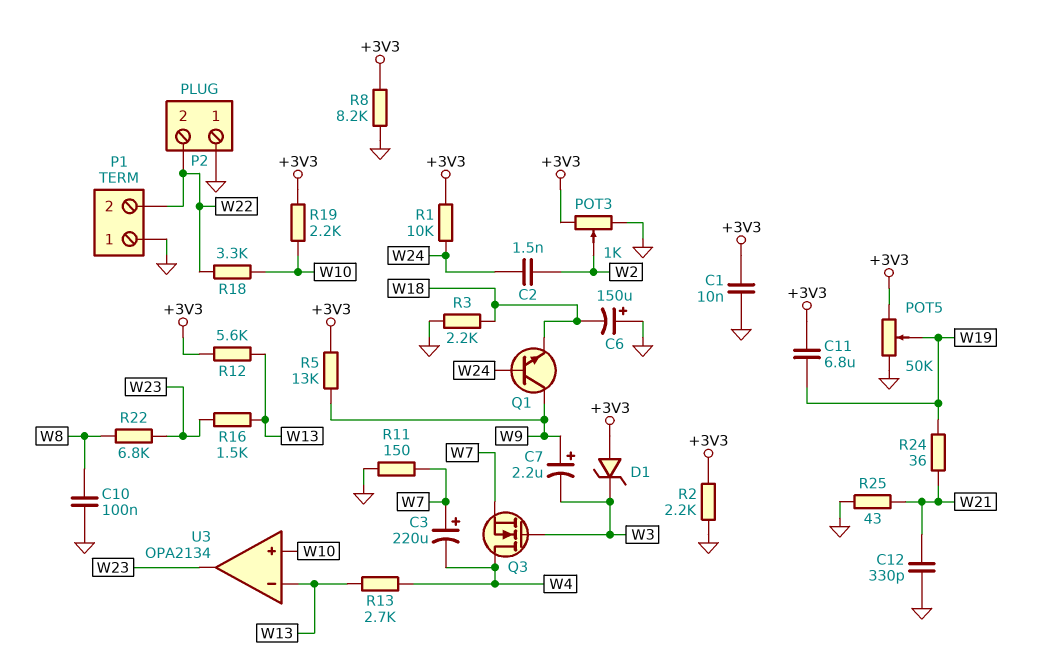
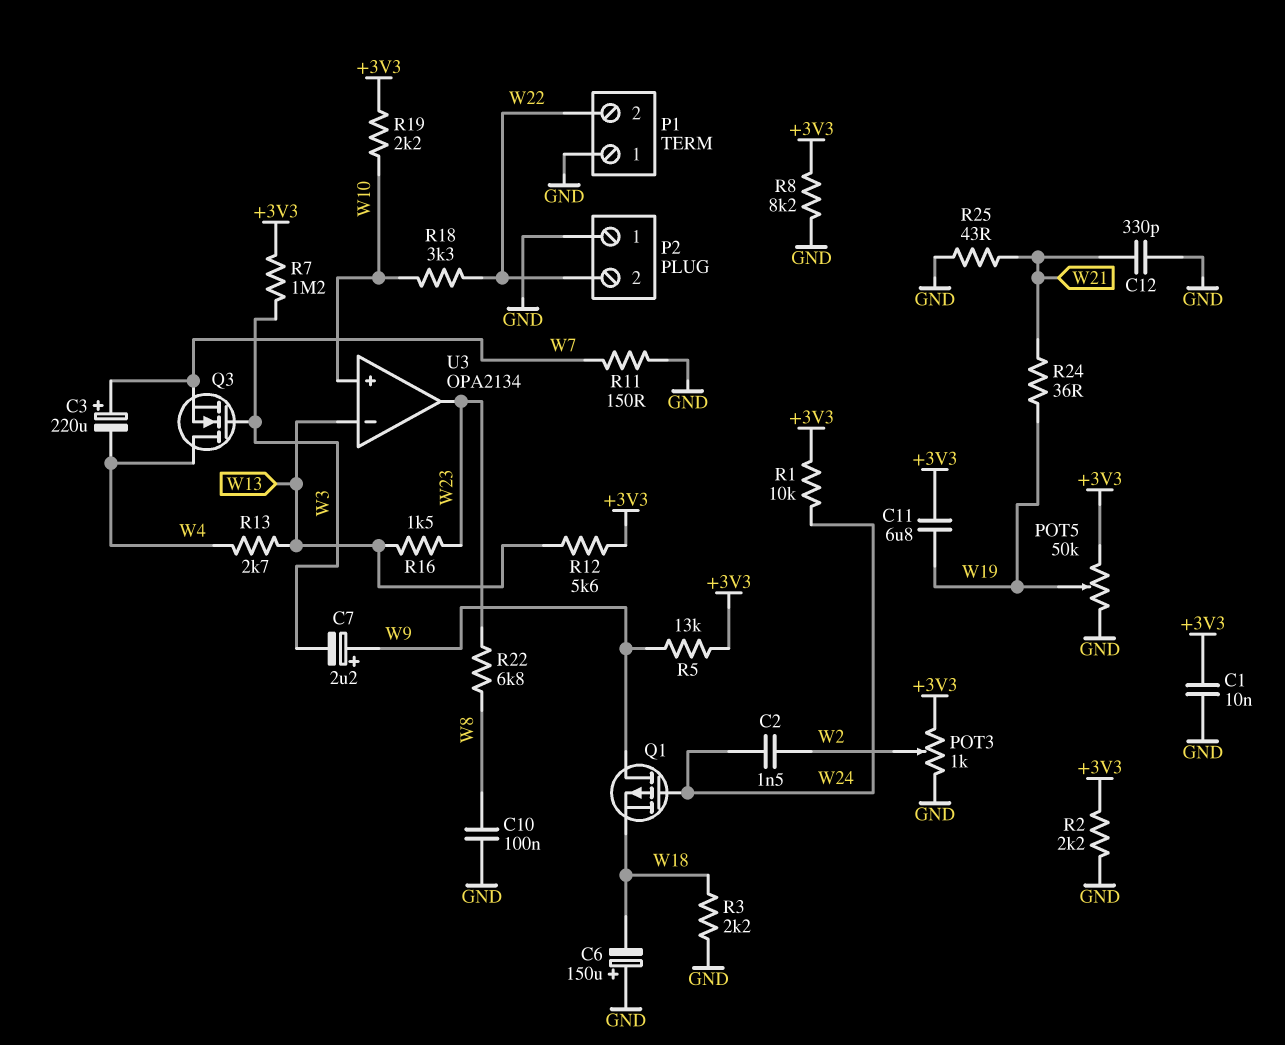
D1: zener (A +3V3, K W3) -> none
Q1: NPN (B W24, C W9, E W18) -> PMOS (G W24, D W9, S W18)
R7: none -> 1.2M (+3V3, W3)

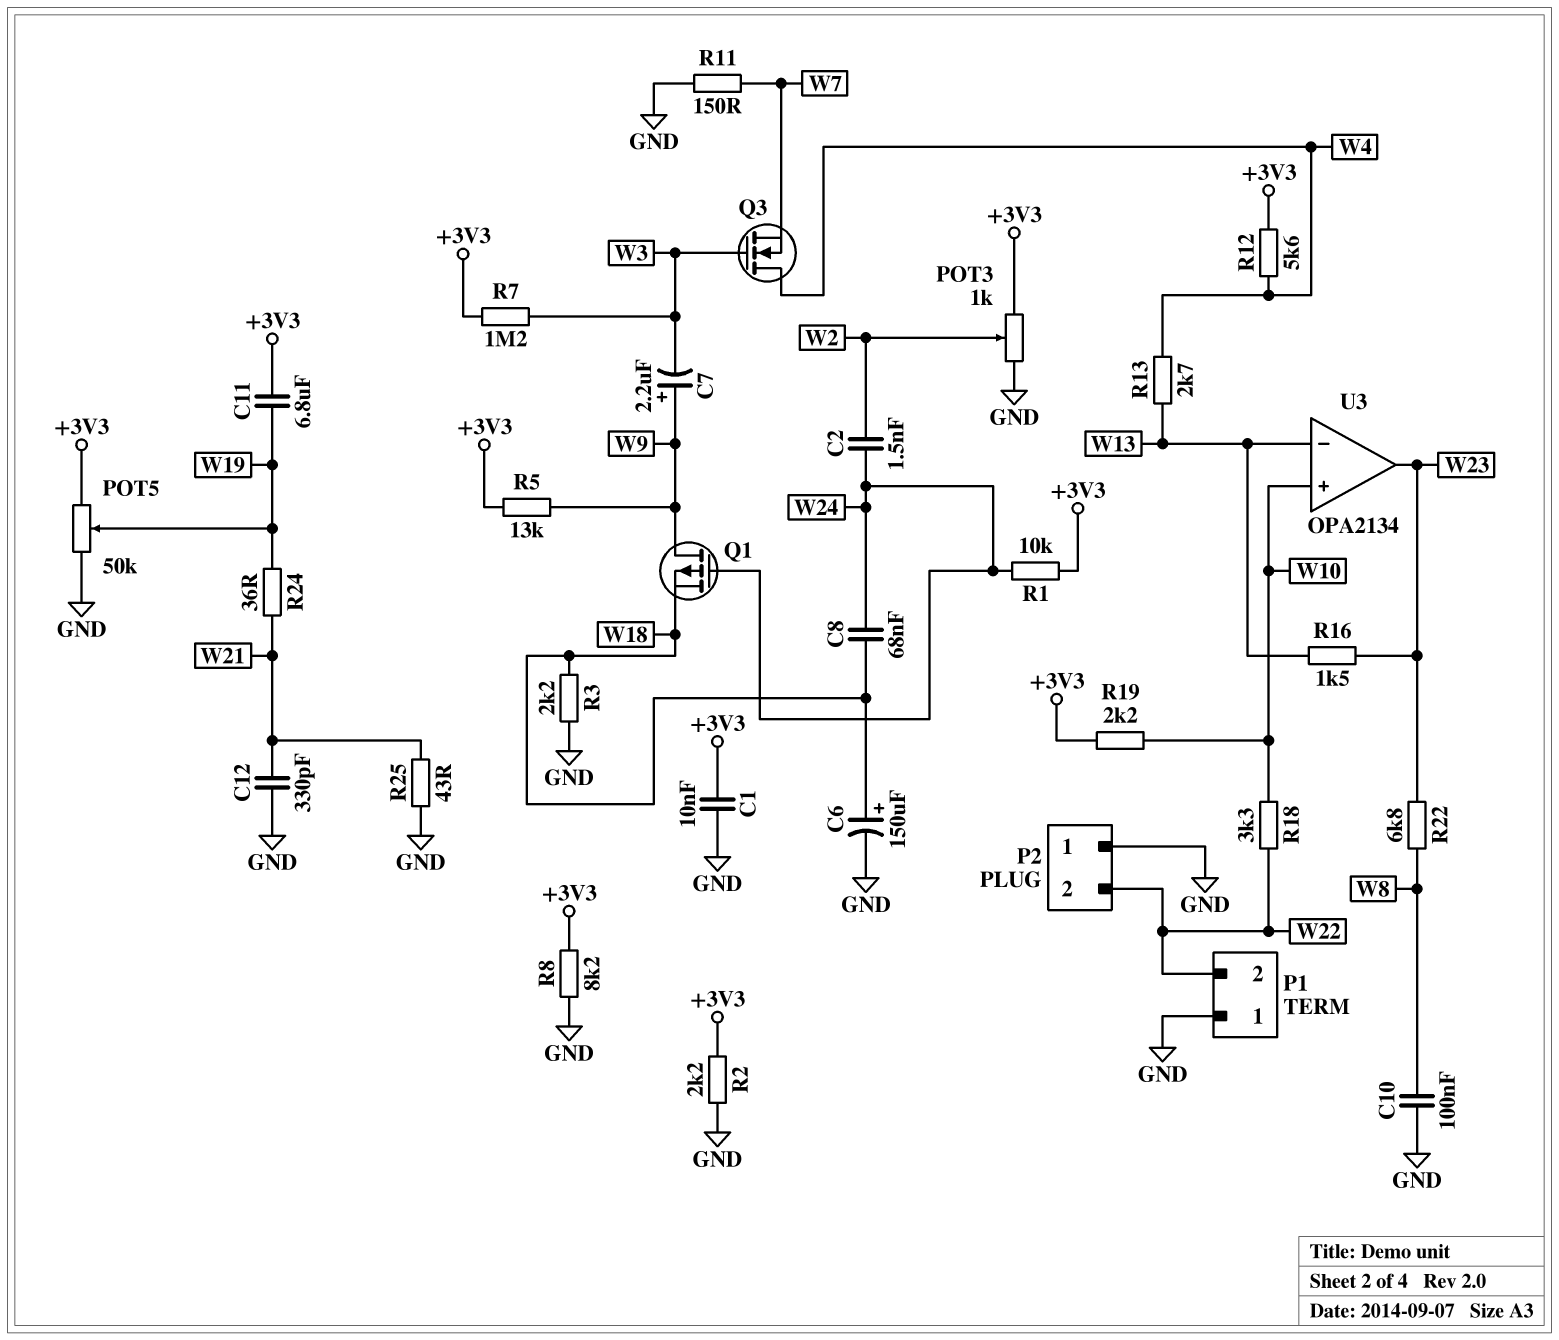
C3: 220uF (plus W7, minus W4) -> none
C6: 150uF (plus GND, minus W18) -> 150uF (plus W18, minus GND)
C8: none -> 68nF (W18, W24)
R12: 5.6k (+3V3, W13) -> 5.6k (+3V3, W4)

